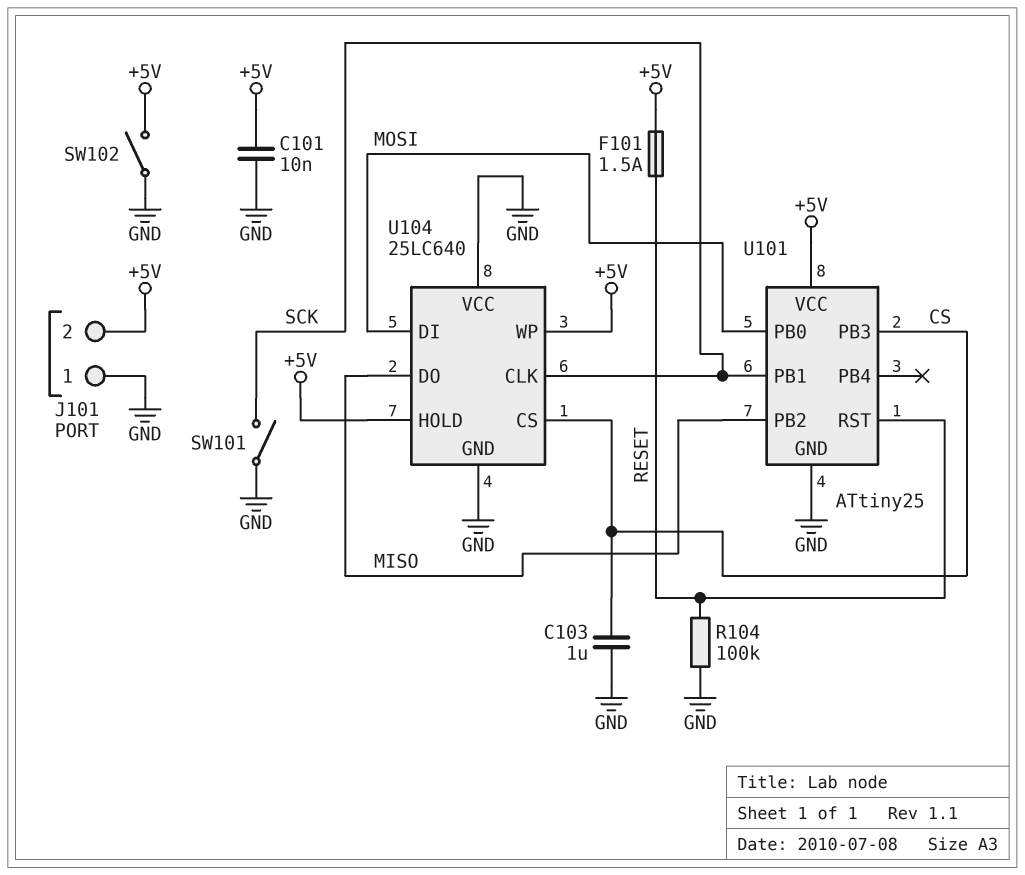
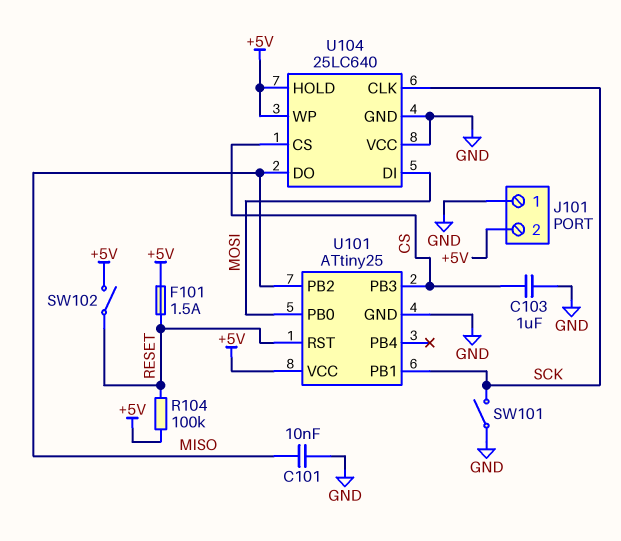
C101: 10nF (+5V, GND) -> 10nF (GND, MISO)
R104: 100k (GND, RESET) -> 100k (+5V, RESET)
SW102: switch (+5V, GND) -> switch (+5V, RESET)

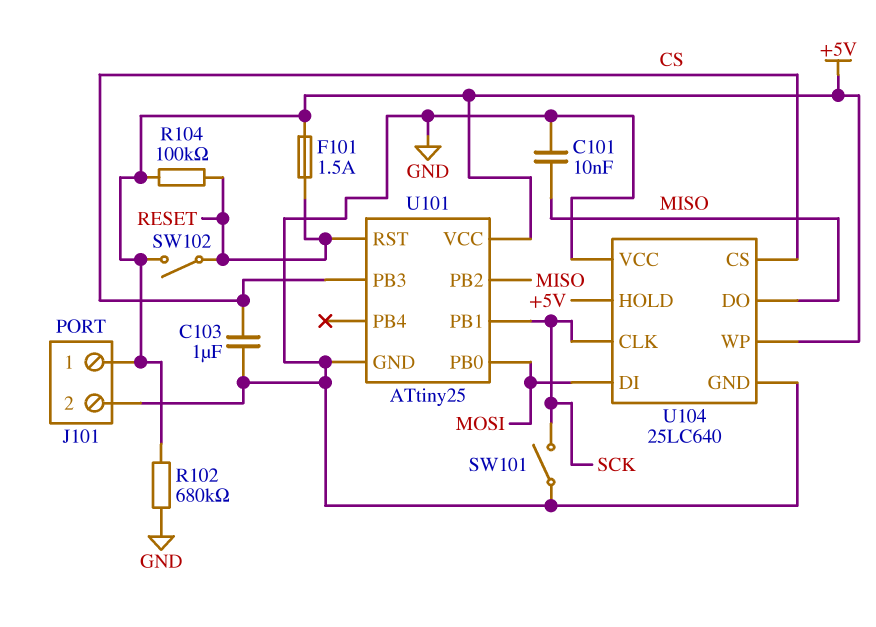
J101 pin 1: GND -> +5V
J101 pin 2: +5V -> GND
R102: none -> 680k (+5V, GND)

